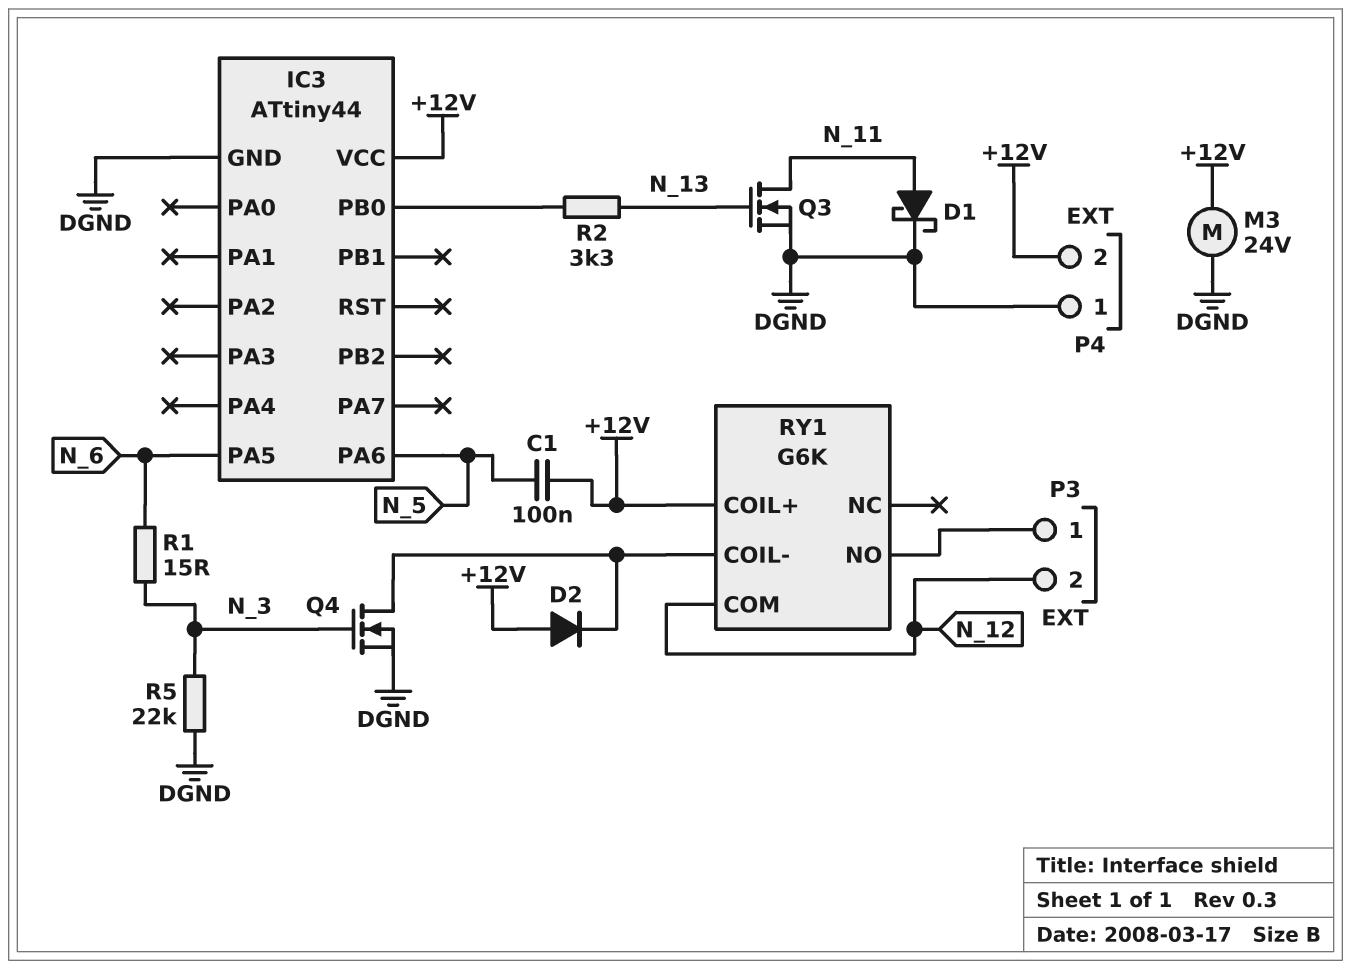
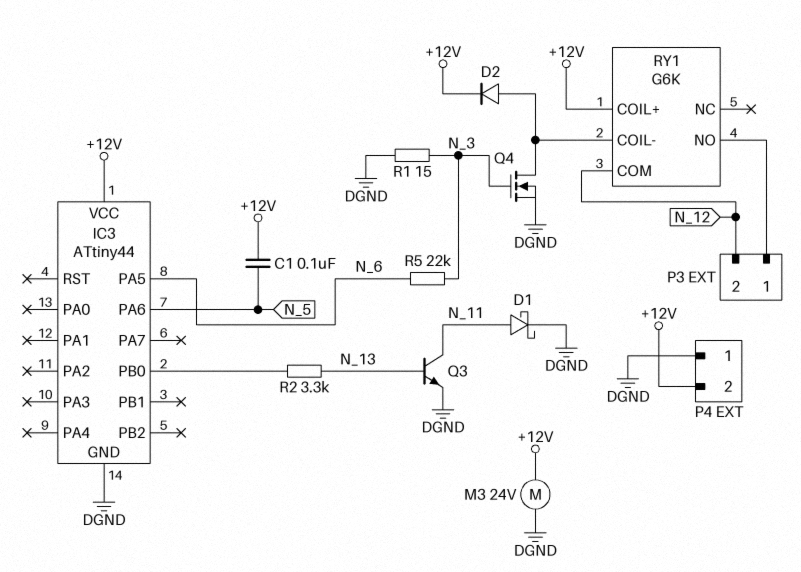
D2: diode (A +12V, K RY1/COIL-) -> diode (A RY1/COIL-, K +12V)
Q3: NMOS (G N_13, D N_11, S DGND) -> NPN (B N_13, C N_11, E DGND)
R1: 15 (N_3, N_6) -> 15 (DGND, N_3)
R5: 22k (DGND, N_3) -> 22k (N_3, N_6)

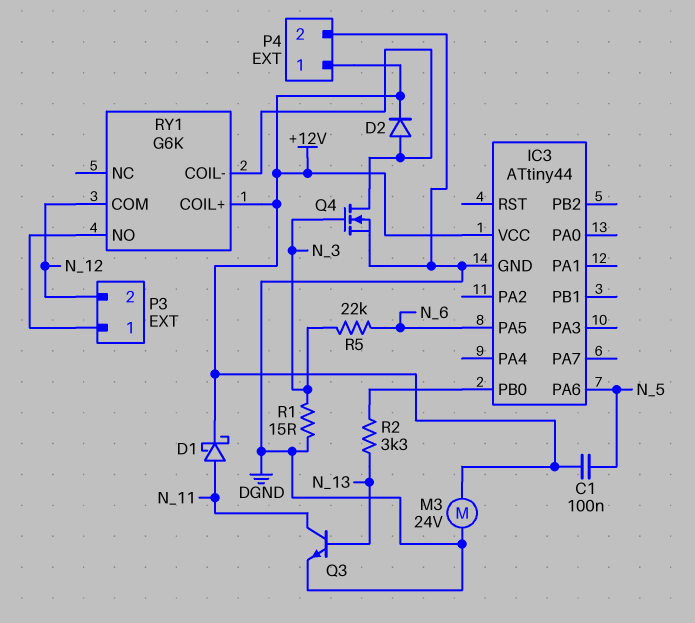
D1: schottky (A N_11, K DGND) -> schottky (A N_11, K +12V)
P4 pin 1: DGND -> +12V
P4 pin 2: +12V -> DGND

